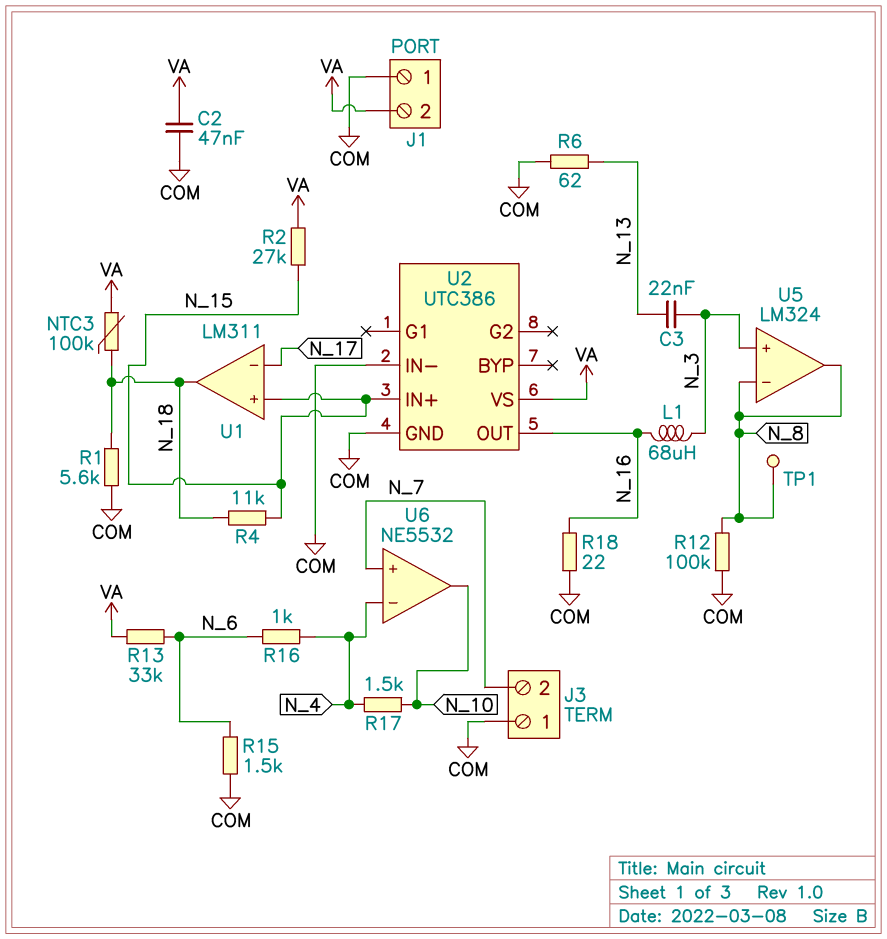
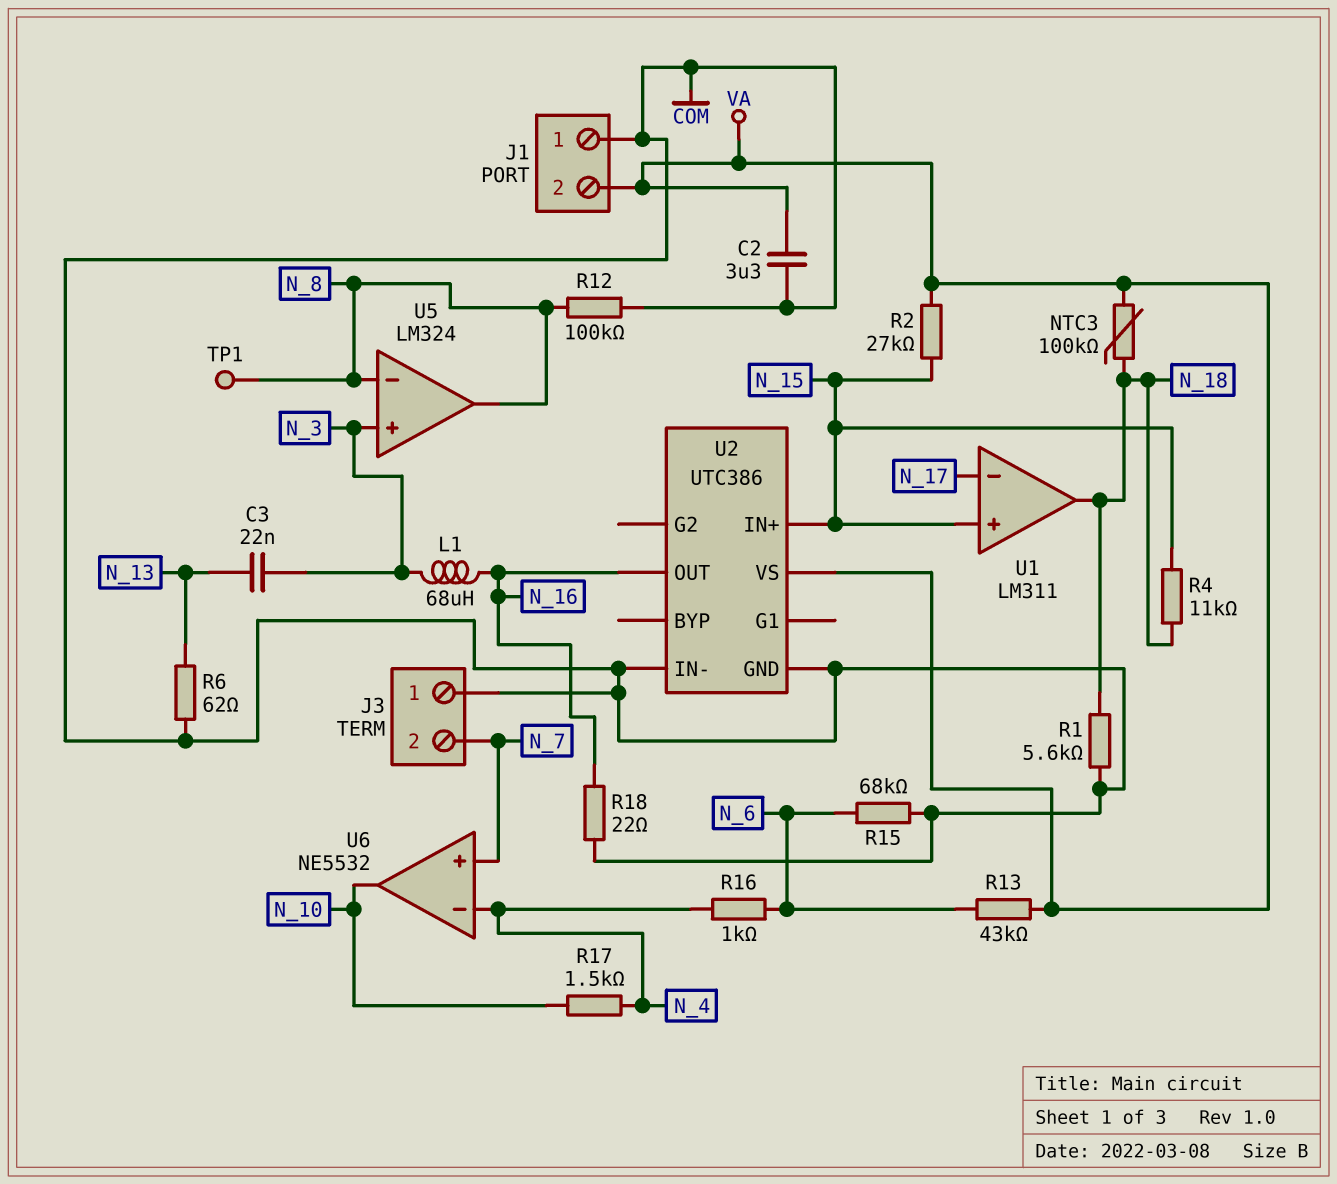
C2: 47nF (COM, VA) -> 3.3uF (COM, VA)
R13: 33k (N_6, VA) -> 43k (N_6, VA)
R15: 1.5k (COM, N_6) -> 68k (COM, N_6)

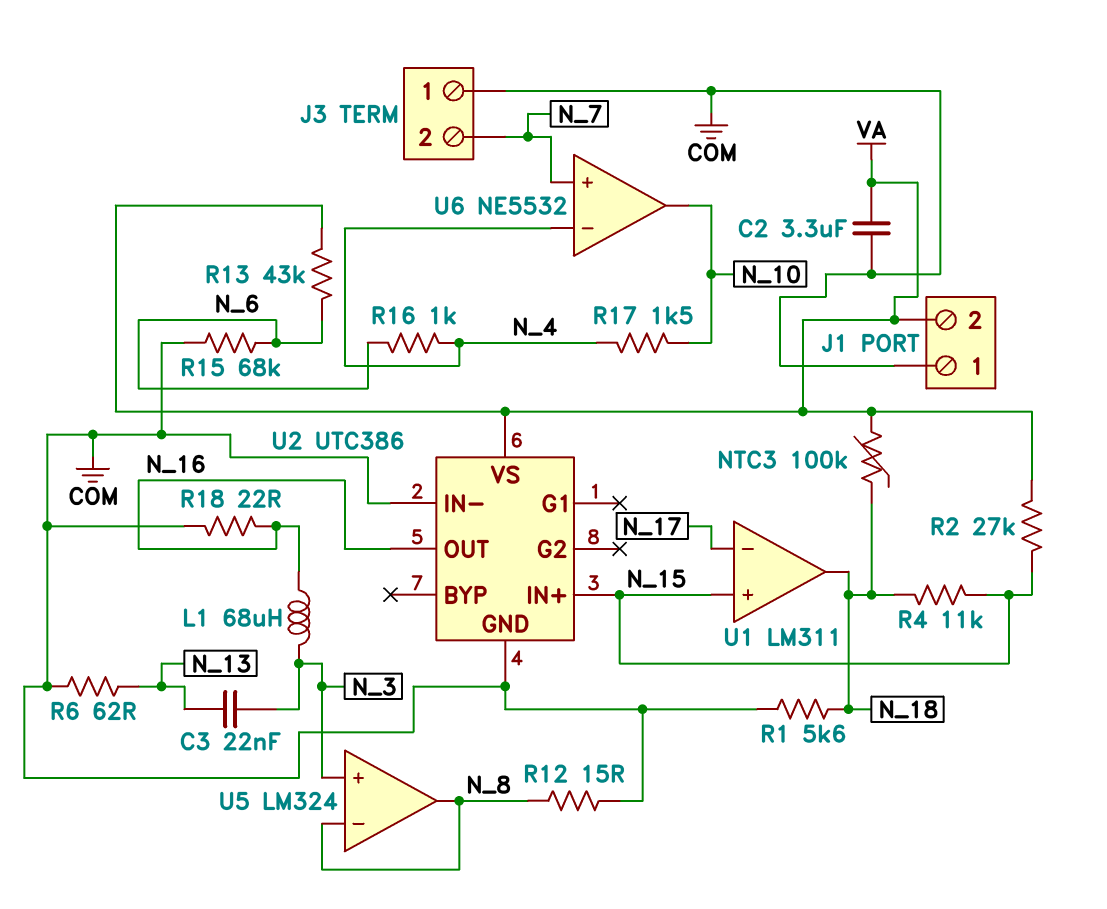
R12: 100k (COM, N_8) -> 15 (COM, N_8)
TP1: test point (N_8) -> none

